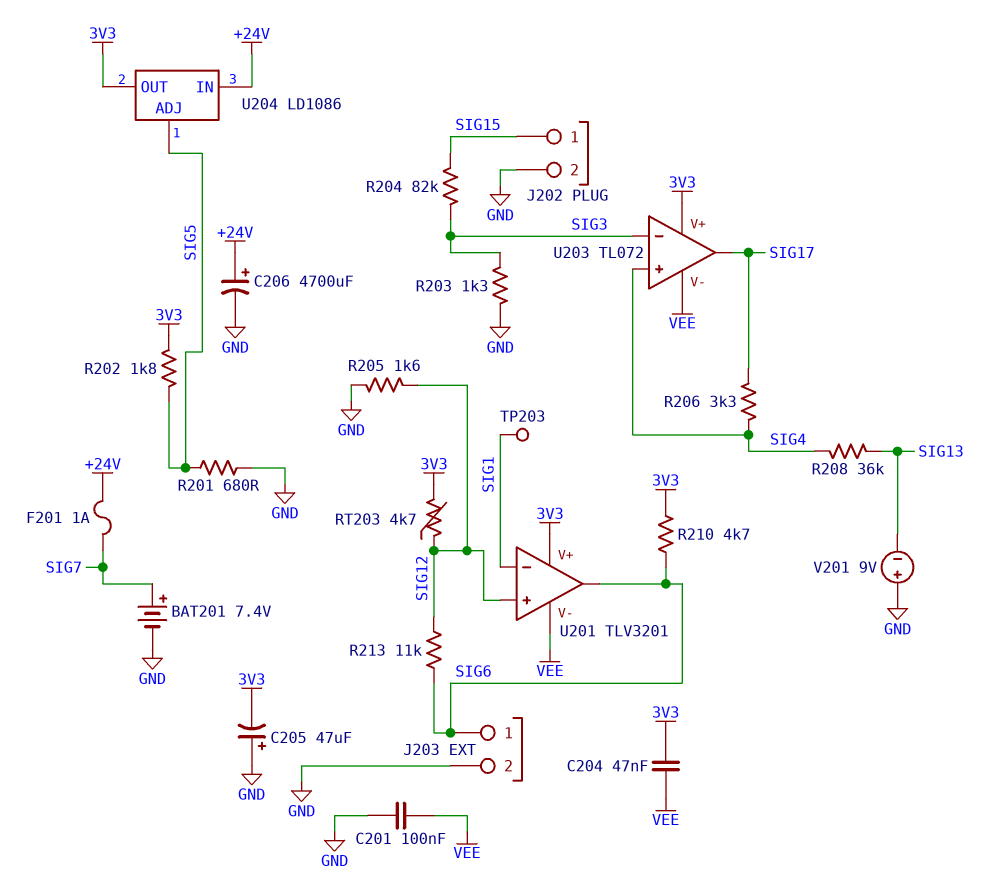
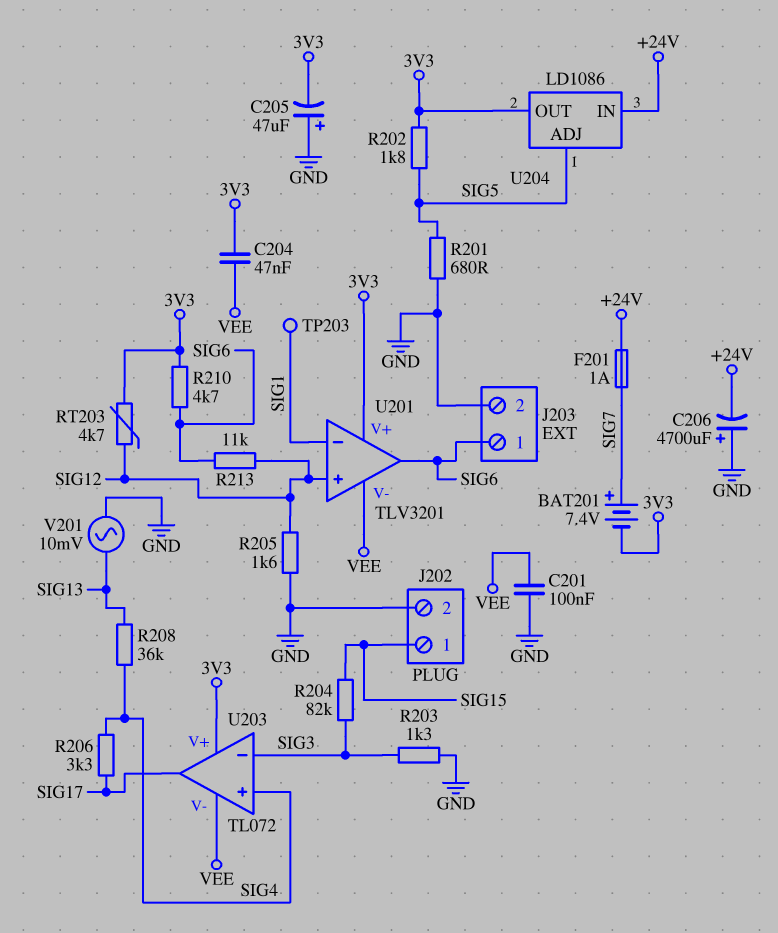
BAT201: 7.4V (plus SIG7, minus GND) -> 7.4V (plus SIG7, minus 3V3)
C206: 4700uF (plus +24V, minus GND) -> 4700uF (plus GND, minus +24V)
V201: 9V (plus GND, minus SIG13) -> AC 10mV (GND, SIG13)

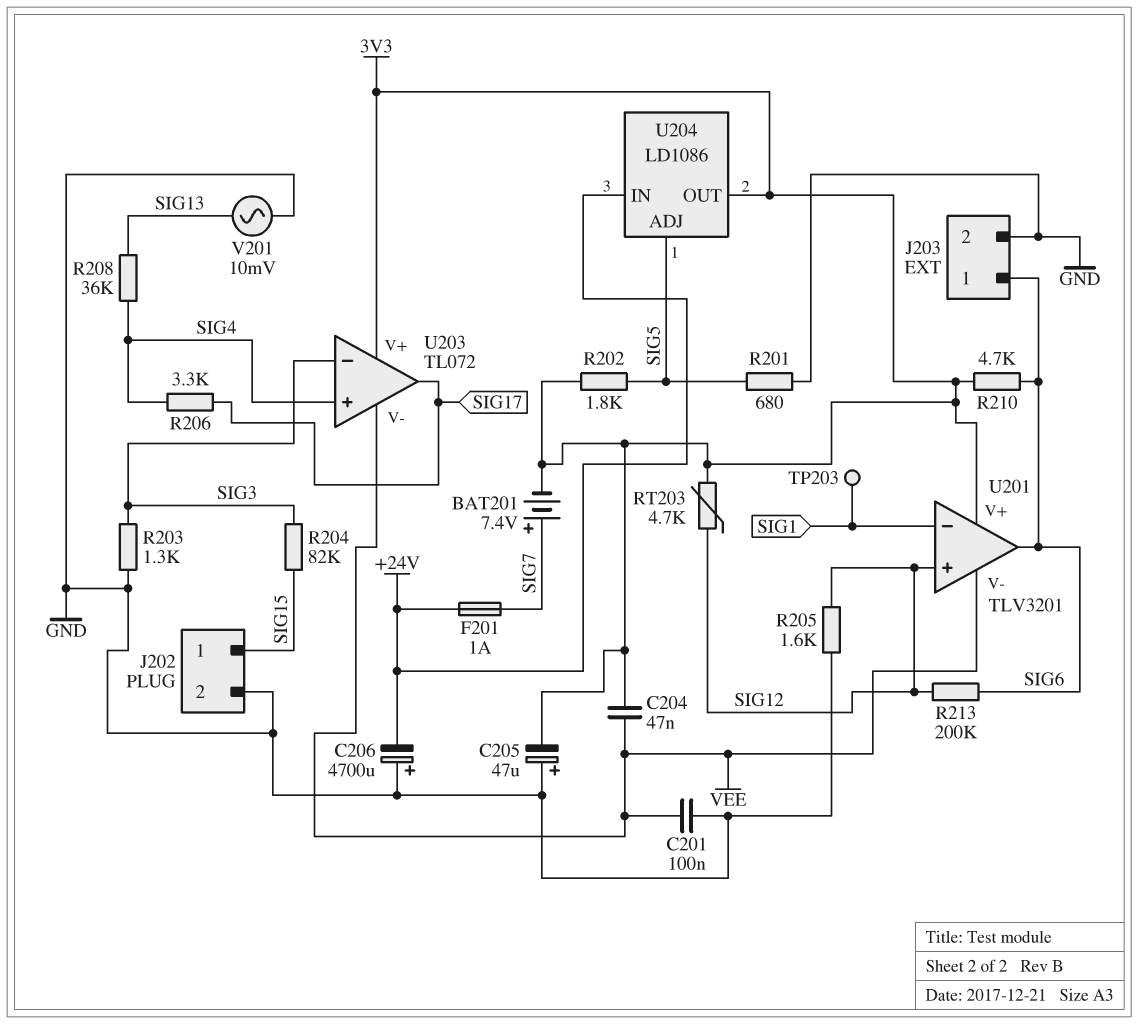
R213: 11k (SIG6, SIG12) -> 200k (SIG6, SIG12)

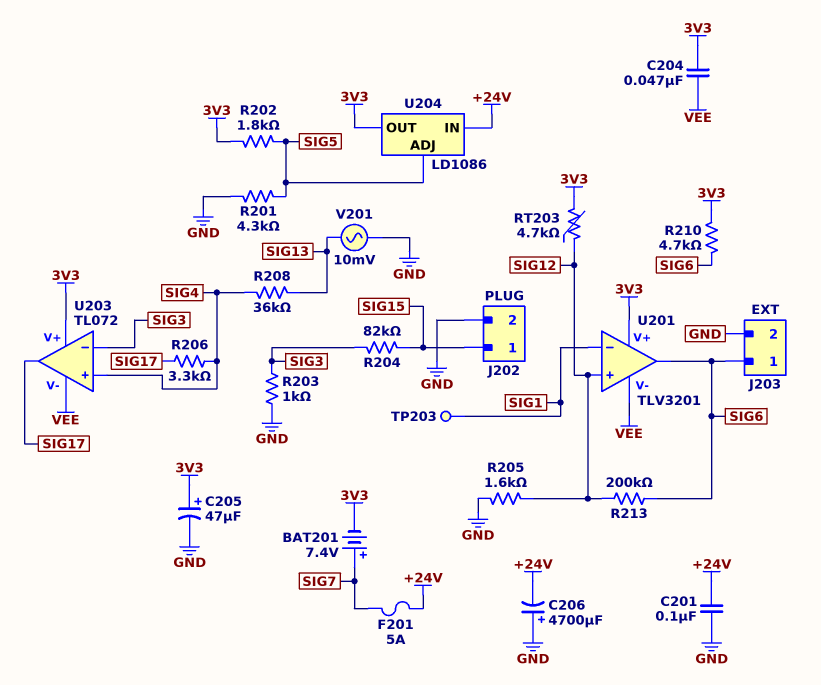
C201: 100nF (GND, VEE) -> 100nF (+24V, GND)
C205: 47uF (plus GND, minus 3V3) -> 47uF (plus 3V3, minus GND)
F201: 1A (+24V, SIG7) -> 5A (+24V, SIG7)
R201: 680 (GND, SIG5) -> 4.3k (GND, SIG5)
R203: 1.3k (GND, SIG3) -> 1k (GND, SIG3)

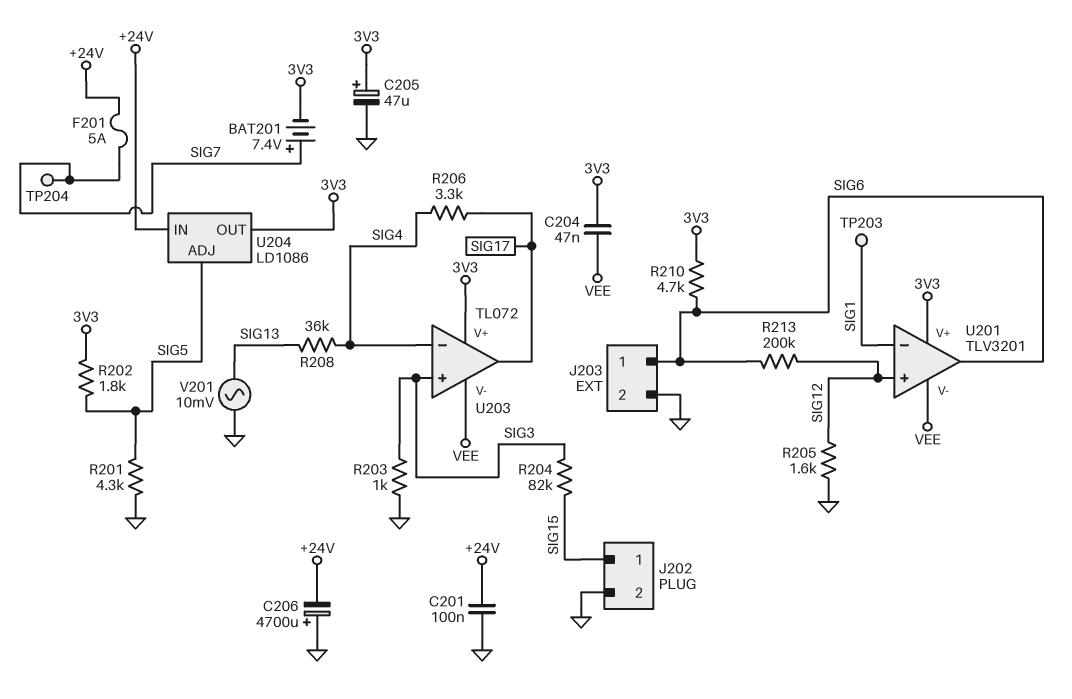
RT203: 4.7k (3V3, SIG12) -> none
TP204: none -> test point (SIG7)
U203 pin in+: SIG4 -> SIG3
U203 pin in-: SIG3 -> SIG4

